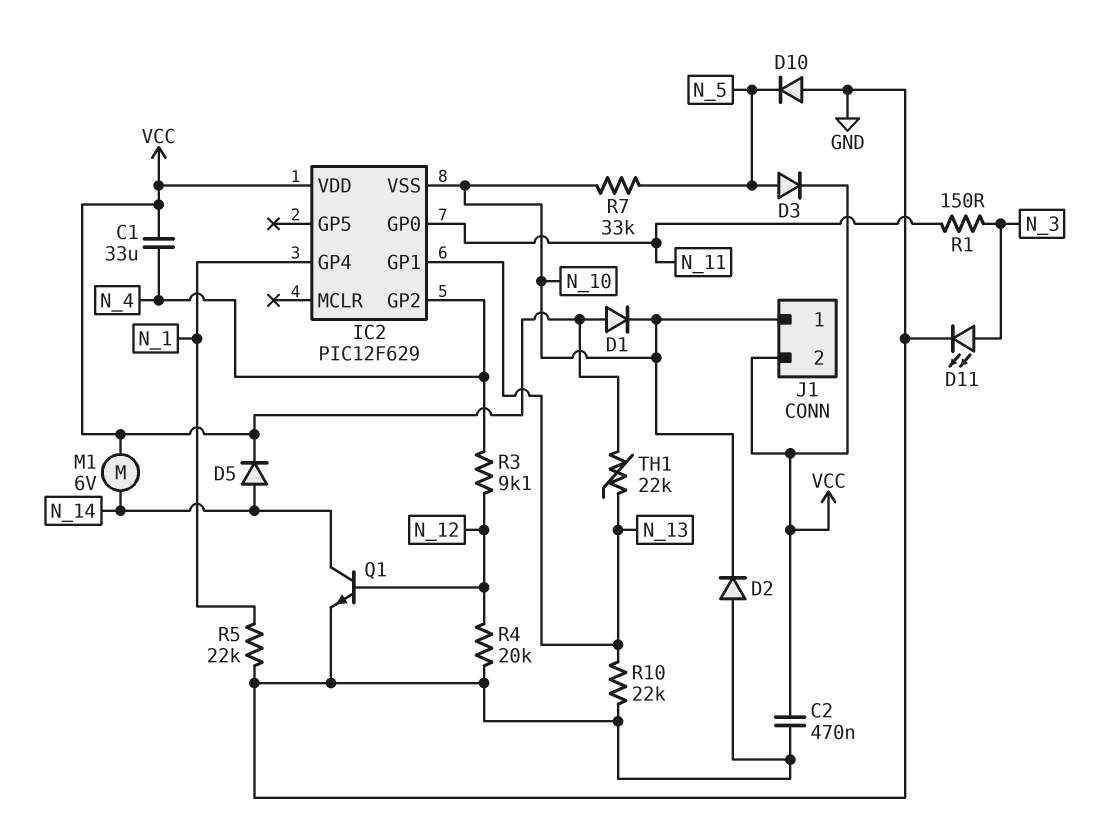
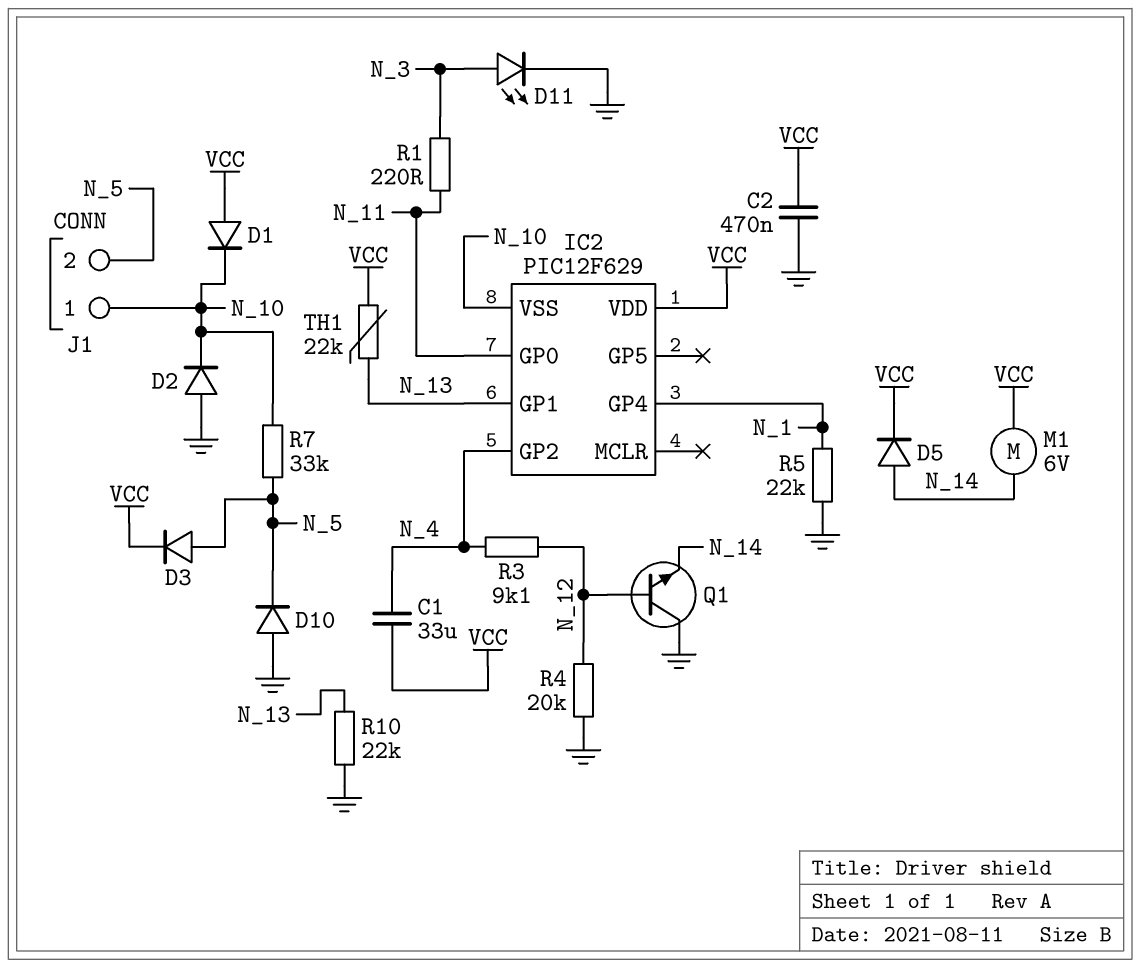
J1 pin 2: VCC -> N_5
Q1: NPN (B N_12, C N_14, E GND) -> NPN (B N_12, C GND, E N_14)
R1: 150 (N_3, N_11) -> 220 (N_3, N_11)

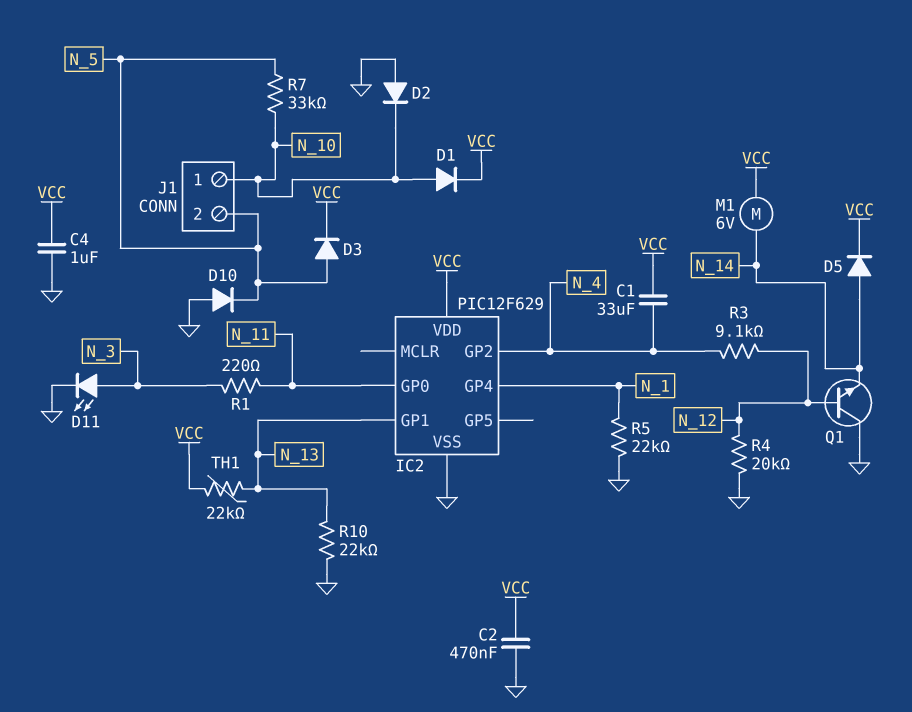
C4: none -> 1uF (GND, VCC)
D1: diode (A VCC, K N_10) -> diode (A N_10, K VCC)
IC2 pin VSS: N_10 -> GND

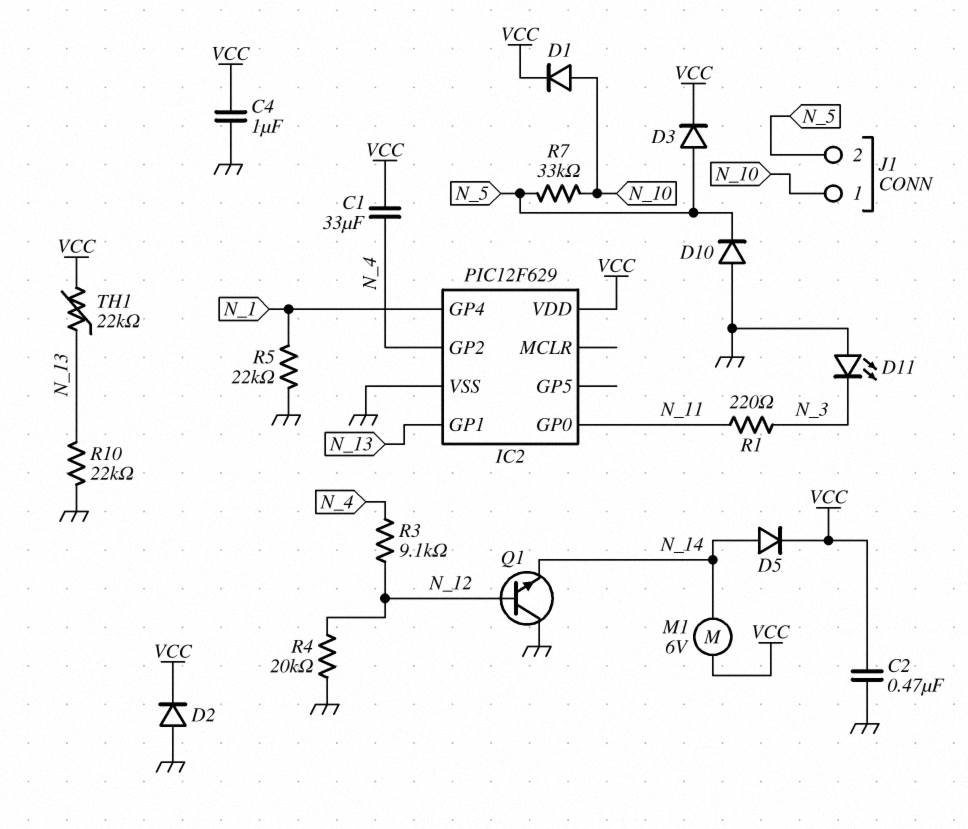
D2: diode (A GND, K N_10) -> diode (A GND, K VCC)
D11: LED (A N_3, K GND) -> LED (A GND, K N_3)

